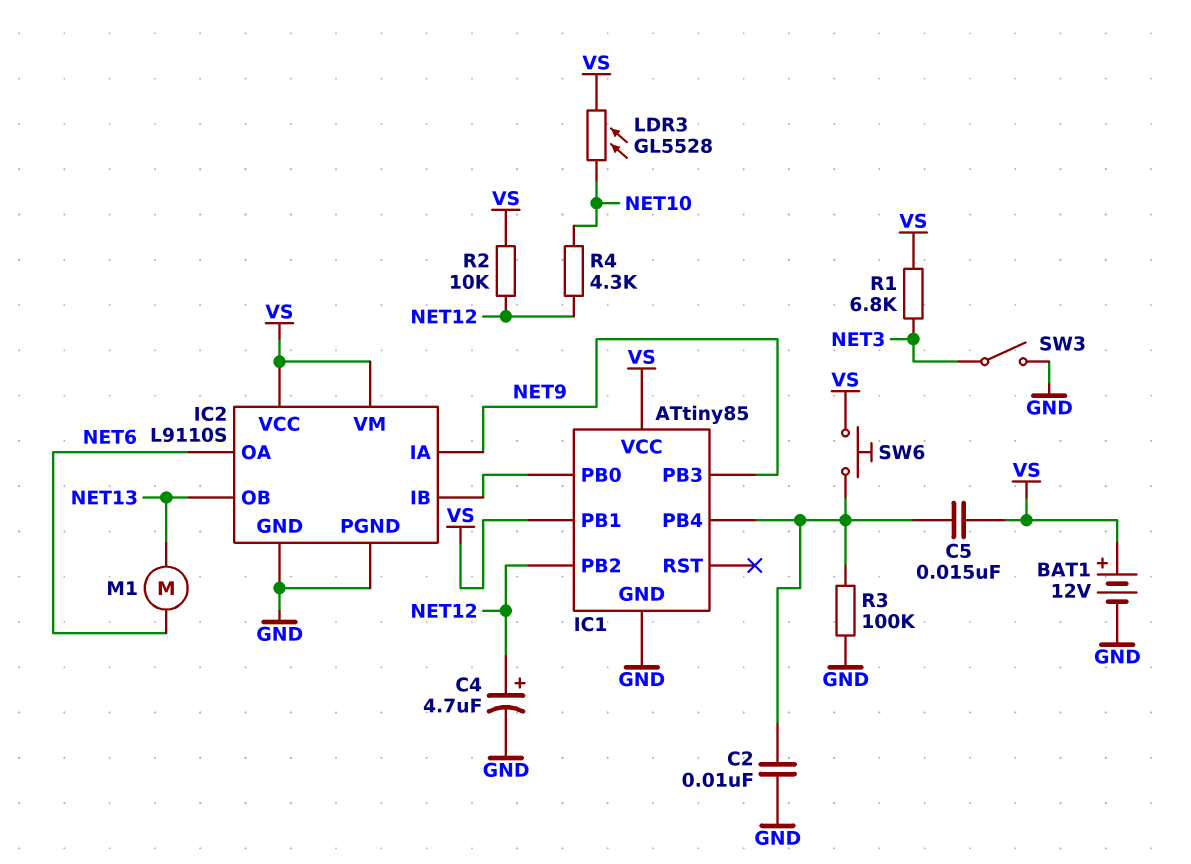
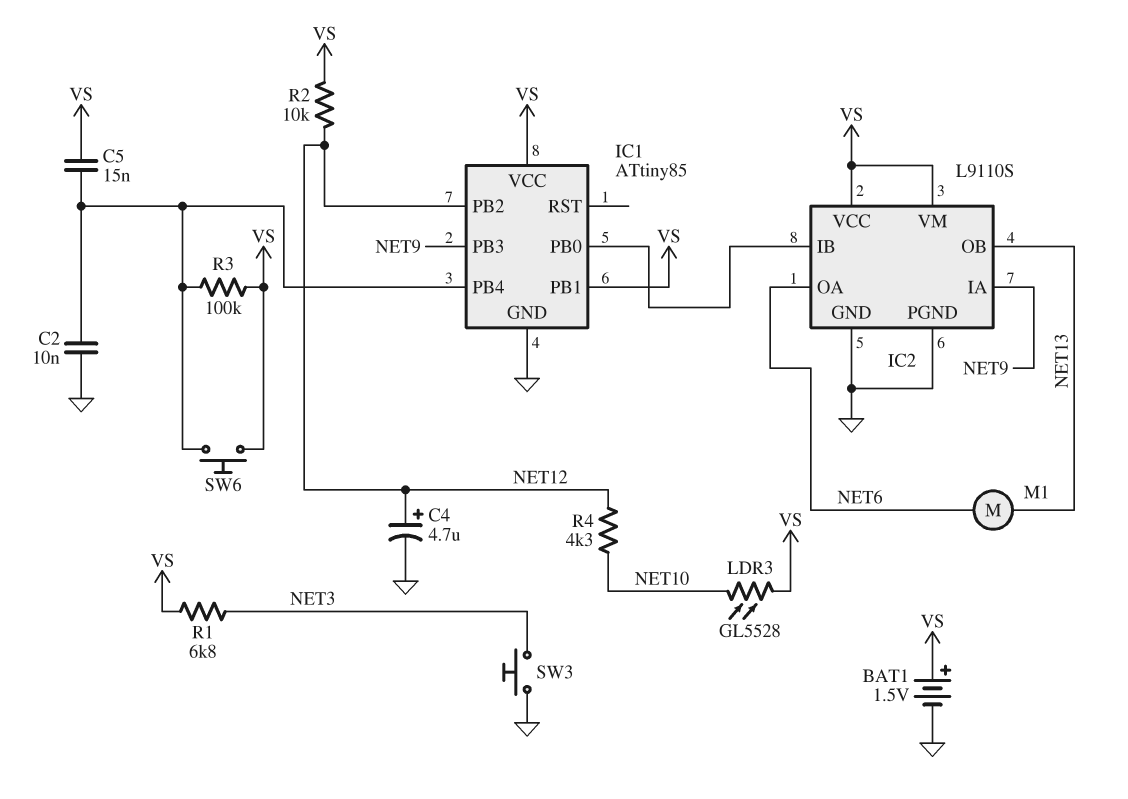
BAT1: 12V (plus VS, minus GND) -> 1.5V (plus VS, minus GND)
R3: 100k (GND, IC1/PB4) -> 100k (IC1/PB4, VS)
SW3: switch (GND, NET3) -> button (GND, NET3)

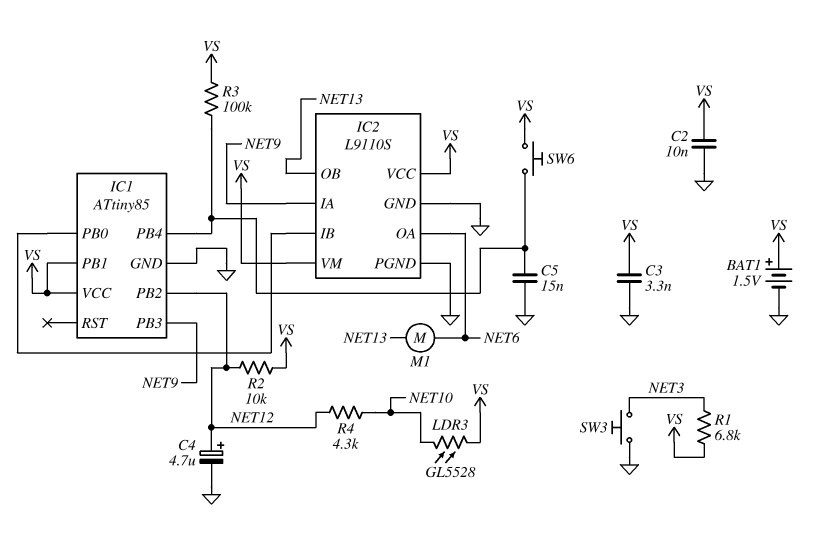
C2: 10nF (GND, IC1/PB4) -> 10nF (GND, VS)
C3: none -> 3.3nF (GND, VS)
C5: 15nF (IC1/PB4, VS) -> 15nF (GND, IC1/PB4)

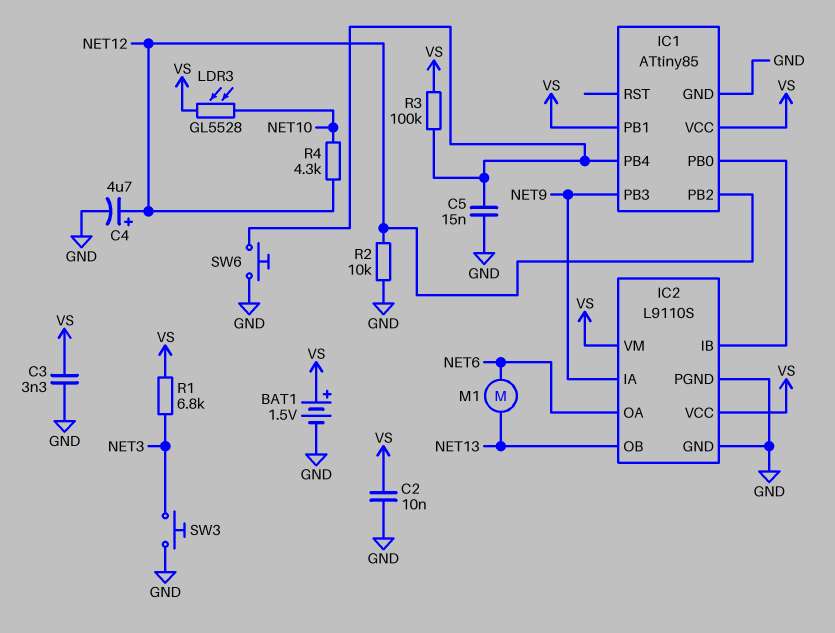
R2: 10k (NET12, VS) -> 10k (GND, NET12)
SW6: button (IC1/PB4, VS) -> button (GND, IC1/PB4)

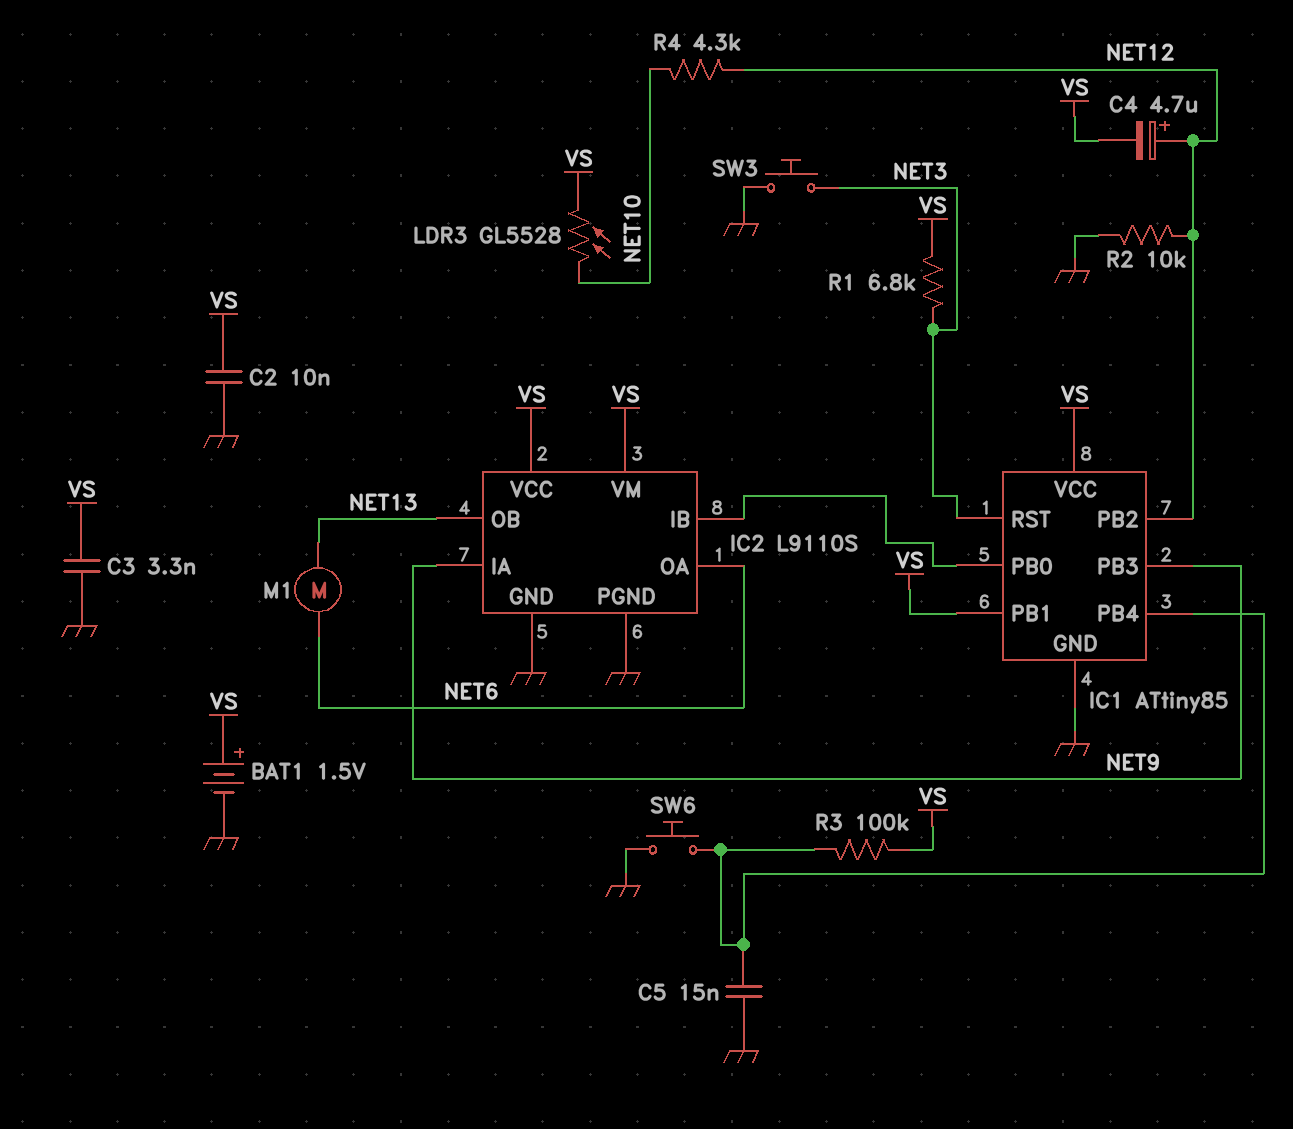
C4: 4.7uF (plus NET12, minus GND) -> 4.7uF (plus NET12, minus VS)
IC1 pin RST: none -> NET3

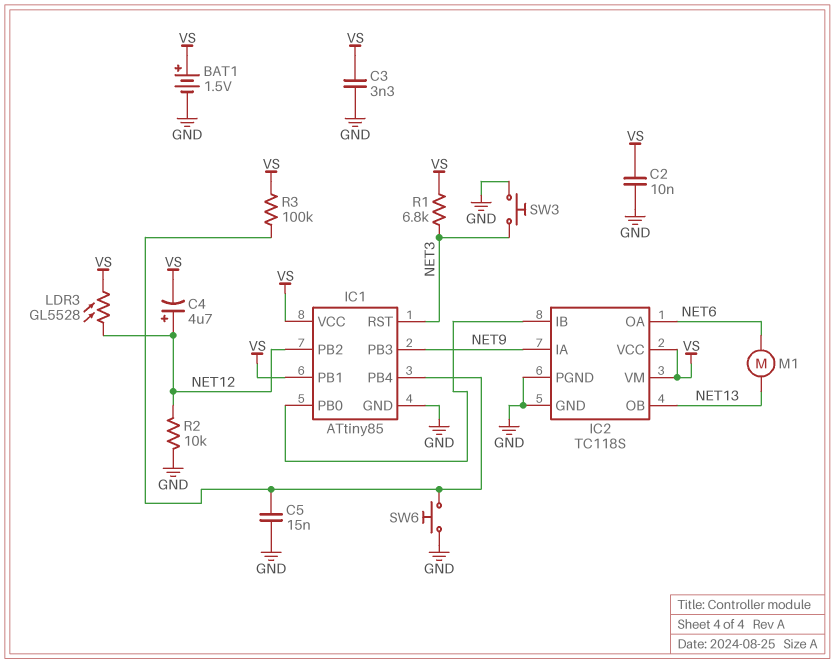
IC2: L9110S -> TC118S
LDR3: GL5528 (NET10, VS) -> GL5528 (NET12, VS)
R4: 4.3k (NET10, NET12) -> none

